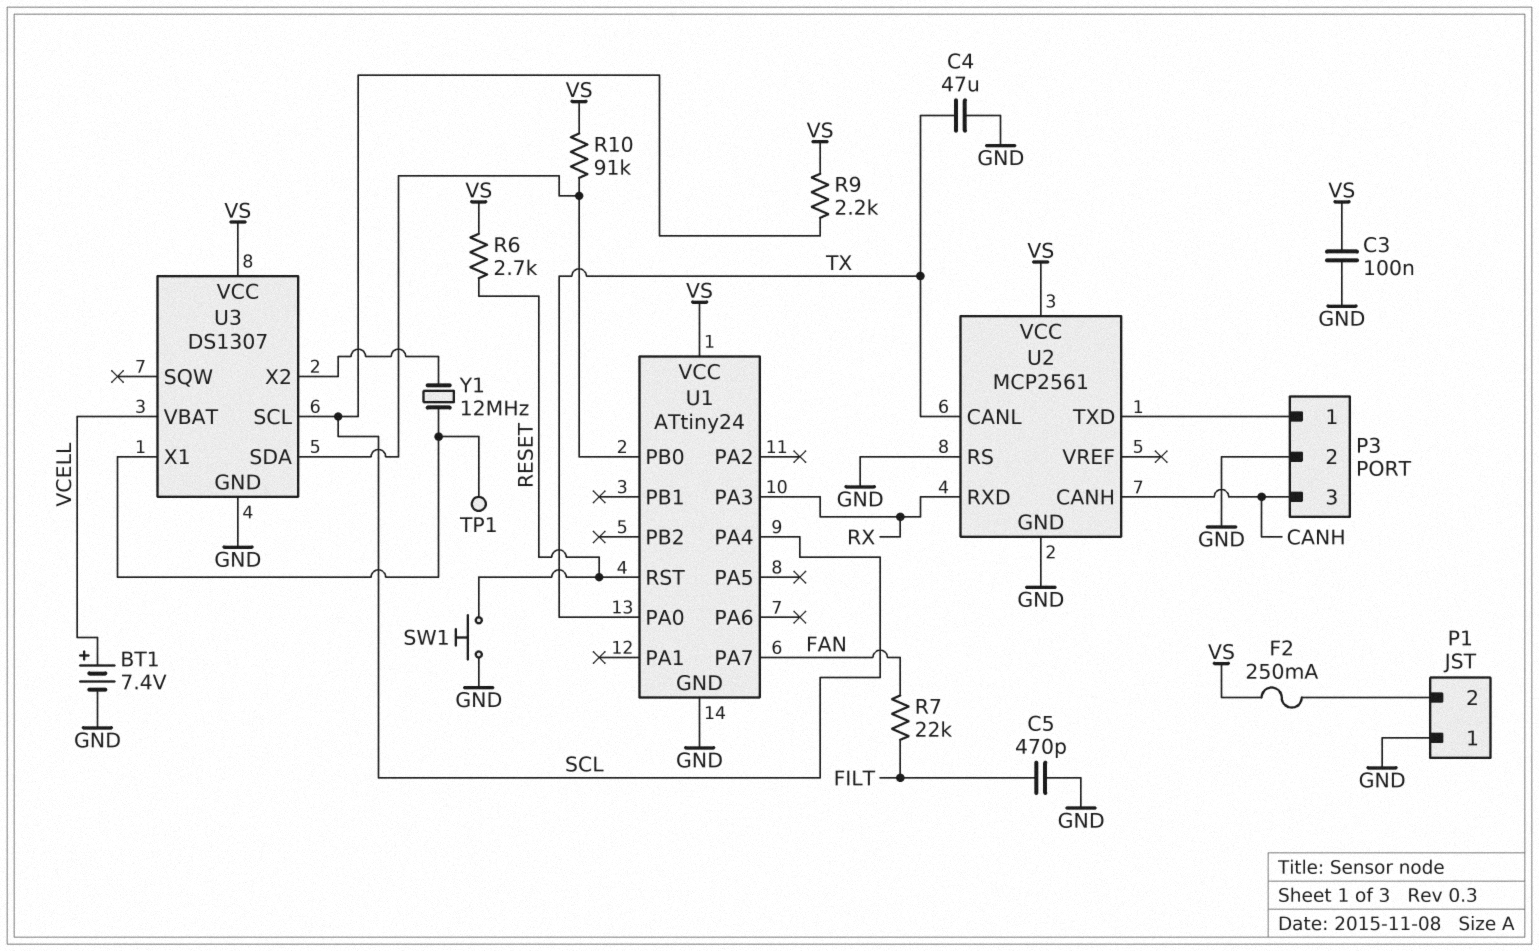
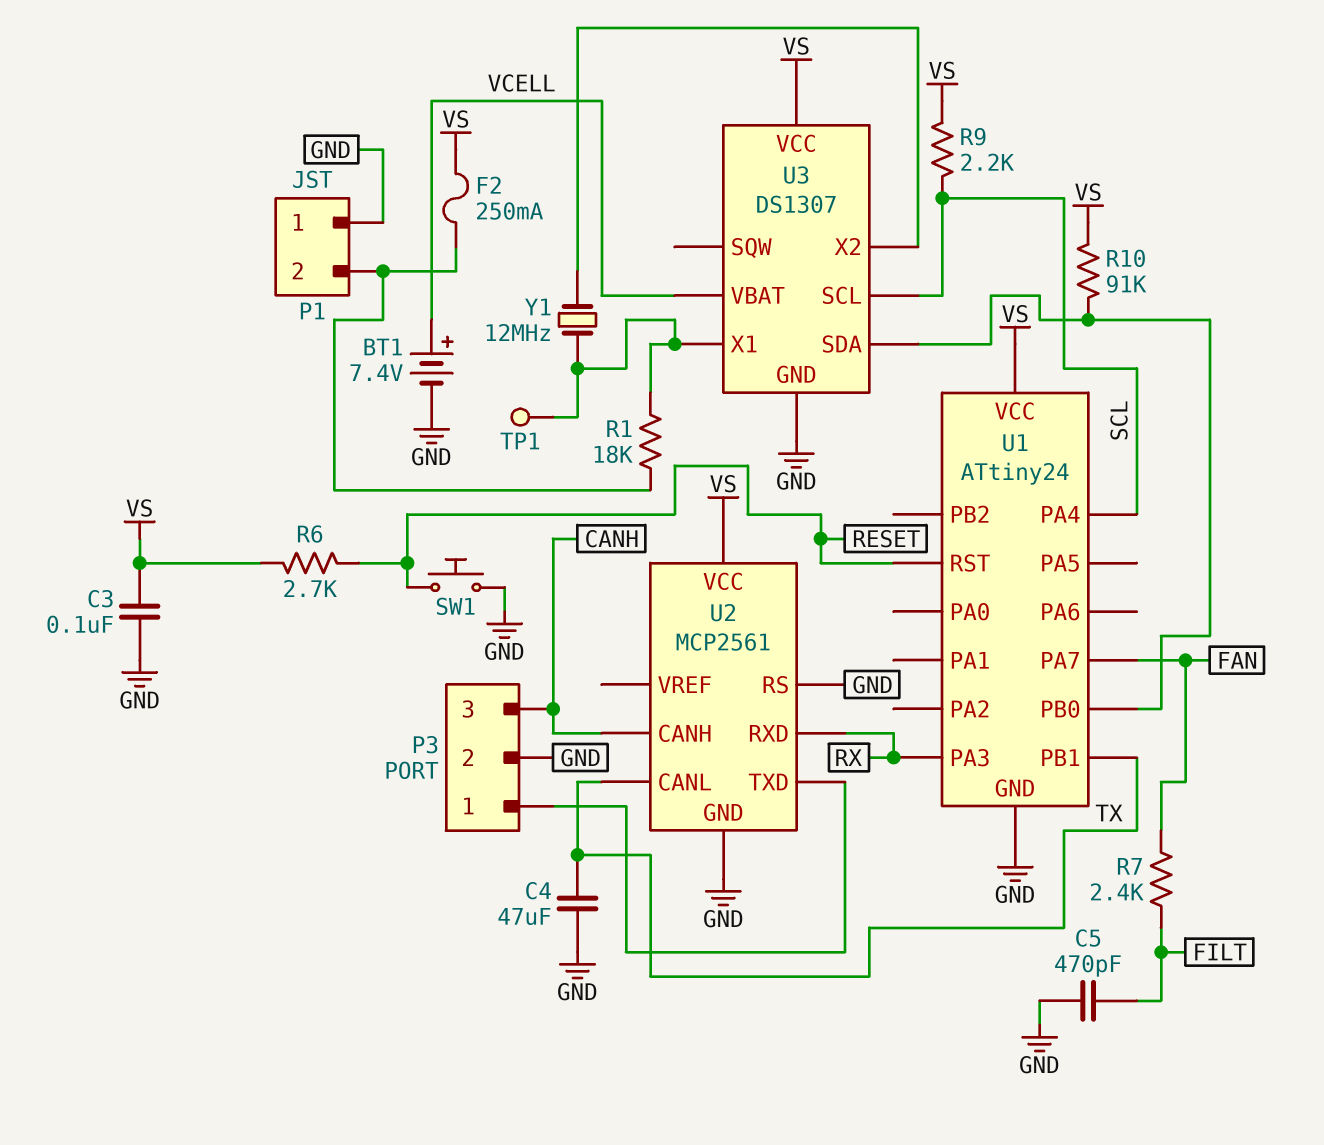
R1: none -> 18k (P1/2, U3/X1)
R7: 22k (FAN, FILT) -> 2.4k (FAN, FILT)
U1 pin PA0: TX -> none
U1 pin PB1: none -> TX

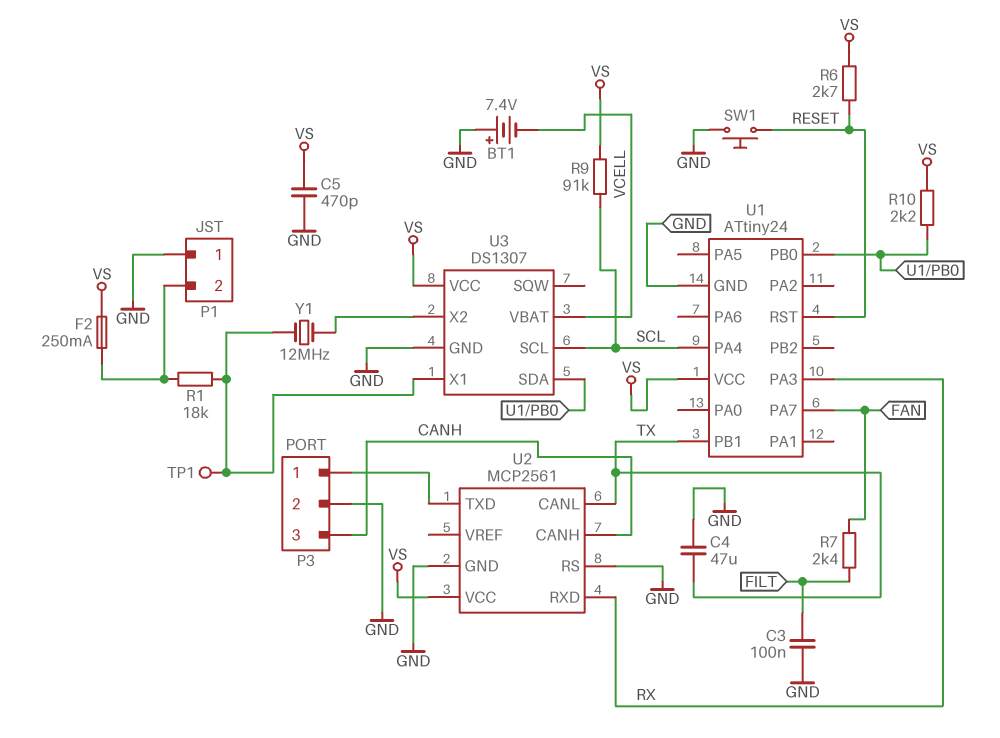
BT1: 7.4V (plus VCELL, minus GND) -> 7.4V (plus GND, minus VCELL)
C3: 100nF (GND, VS) -> 100nF (FILT, GND)
C5: 470pF (FILT, GND) -> 470pF (GND, VS)
R9: 2.2k (SCL, VS) -> 91k (SCL, VS)
R10: 91k (U1/PB0, VS) -> 2.2k (U1/PB0, VS)

